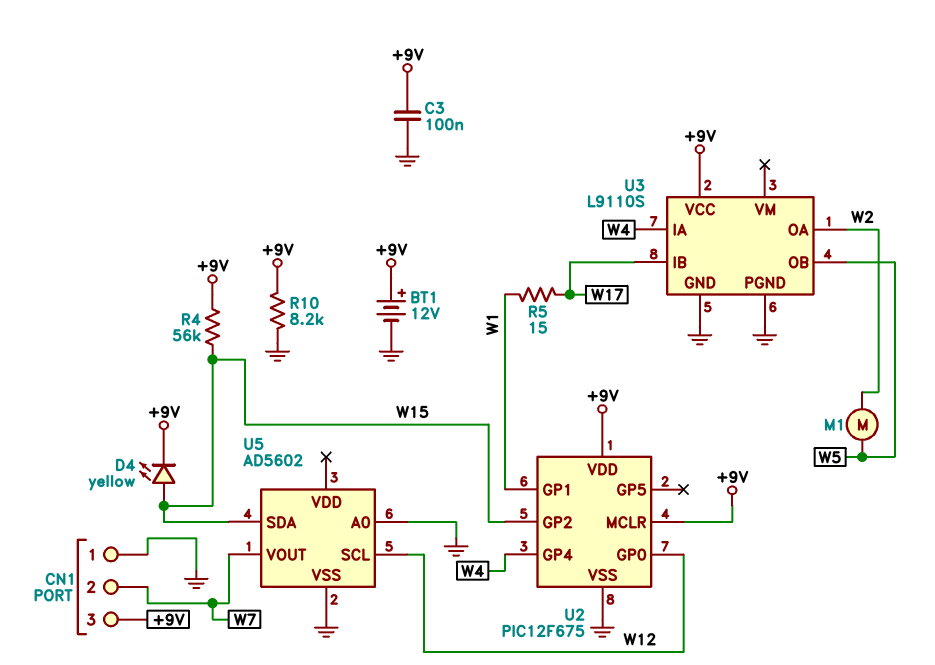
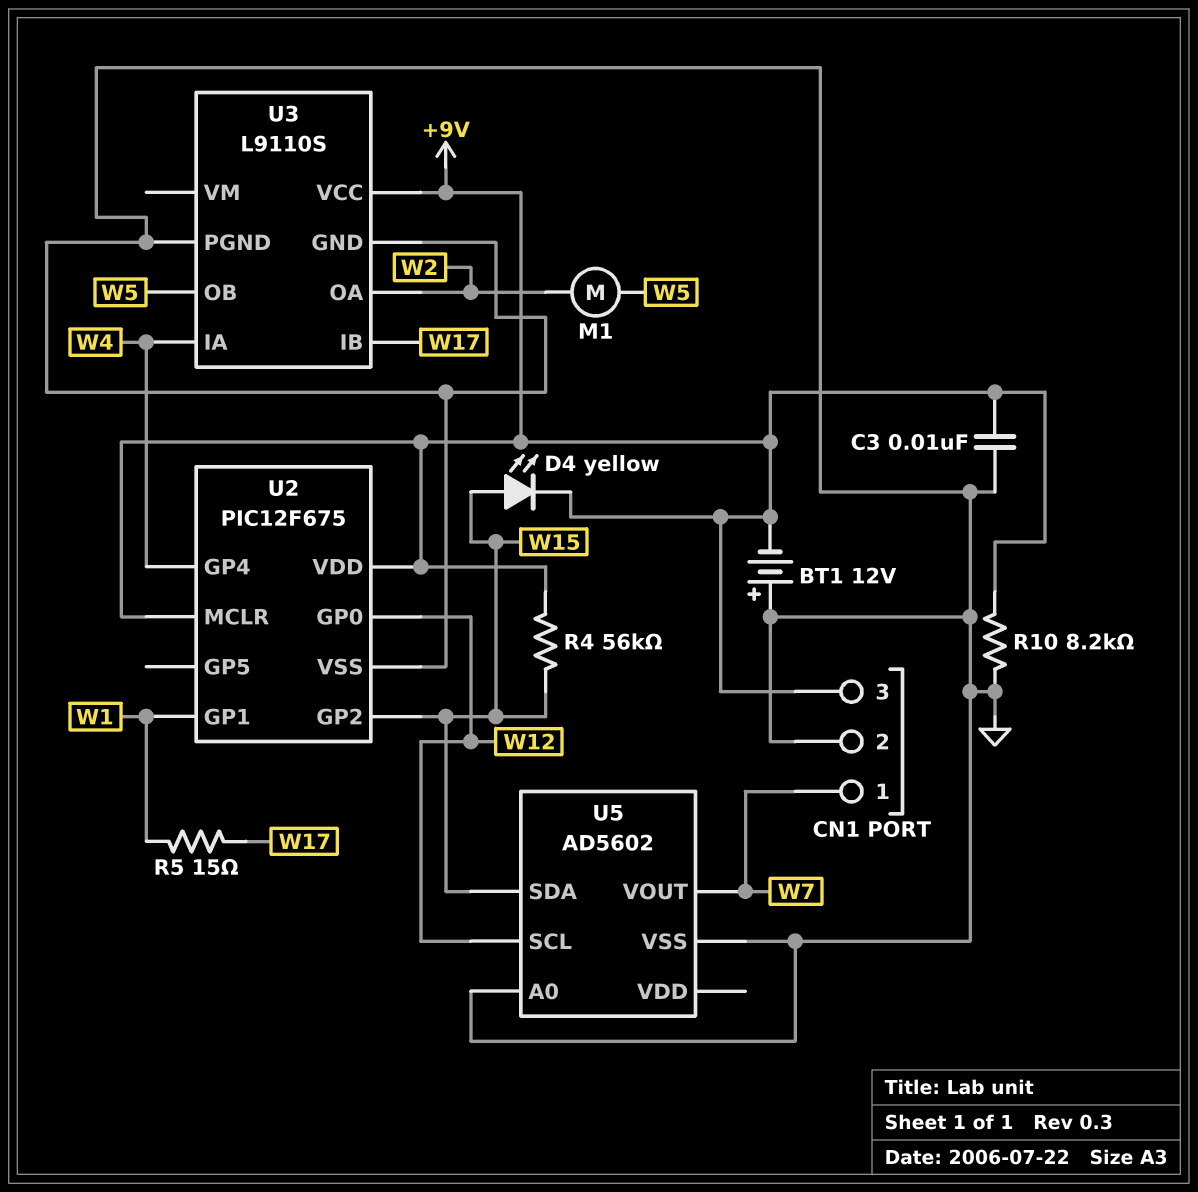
BT1: 12V (plus +9V, minus GND) -> 12V (plus GND, minus +9V)
C3: 100nF (+9V, GND) -> 10nF (+9V, GND)
CN1 pin 1: GND -> W7
CN1 pin 2: W7 -> GND

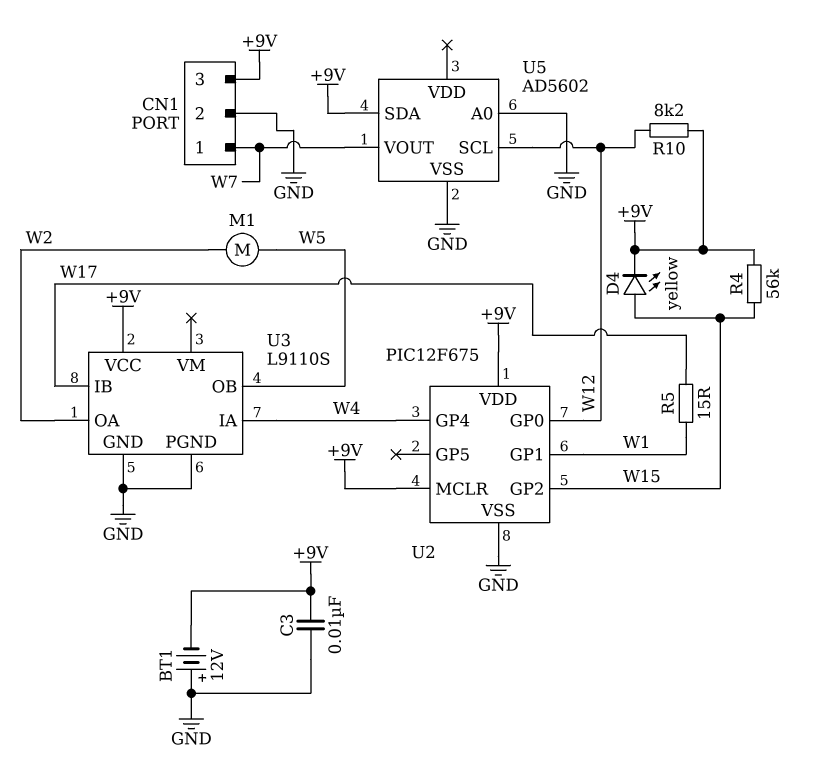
R10: 8.2k (+9V, GND) -> 8.2k (+9V, W12)
U5 pin SDA: W15 -> +9V

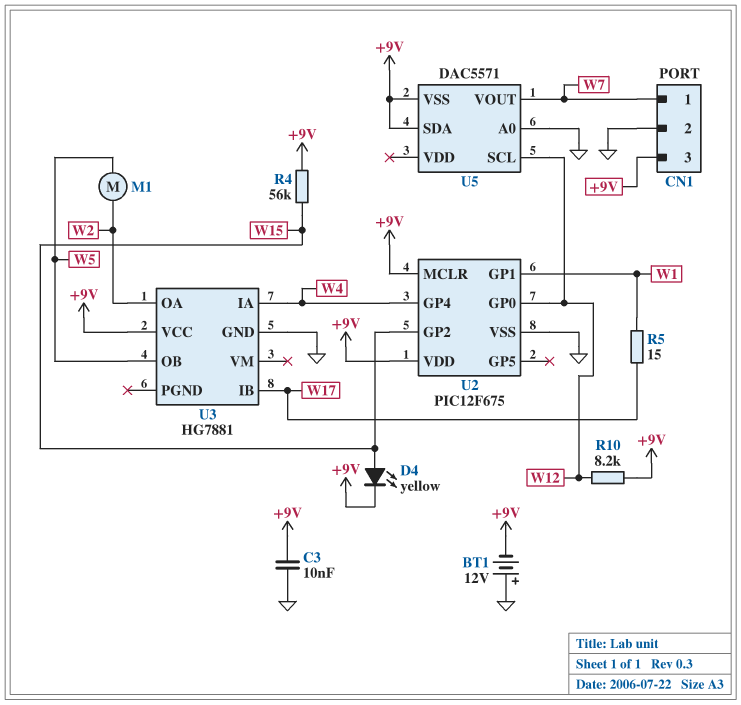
U3: L9110S -> HG7881
U3 pin PGND: GND -> none
U5: AD5602 -> DAC5571
U5 pin VSS: GND -> +9V

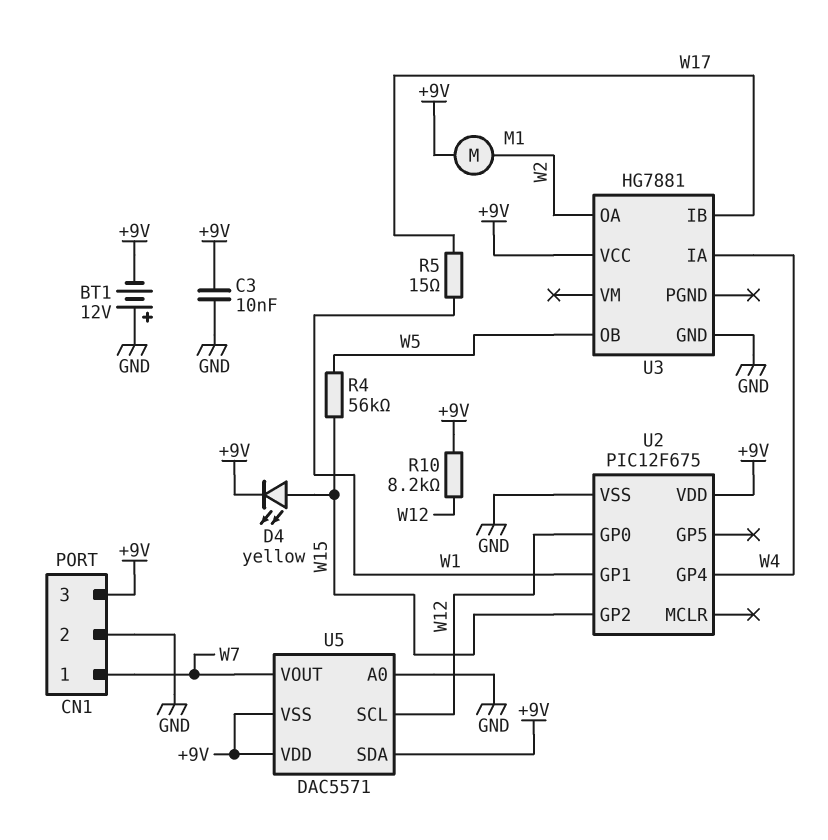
M1: motor (W2, W5) -> motor (+9V, W2)
R4: 56k (+9V, W15) -> 56k (W5, W15)
U2 pin MCLR: +9V -> none
U5 pin VDD: none -> +9V

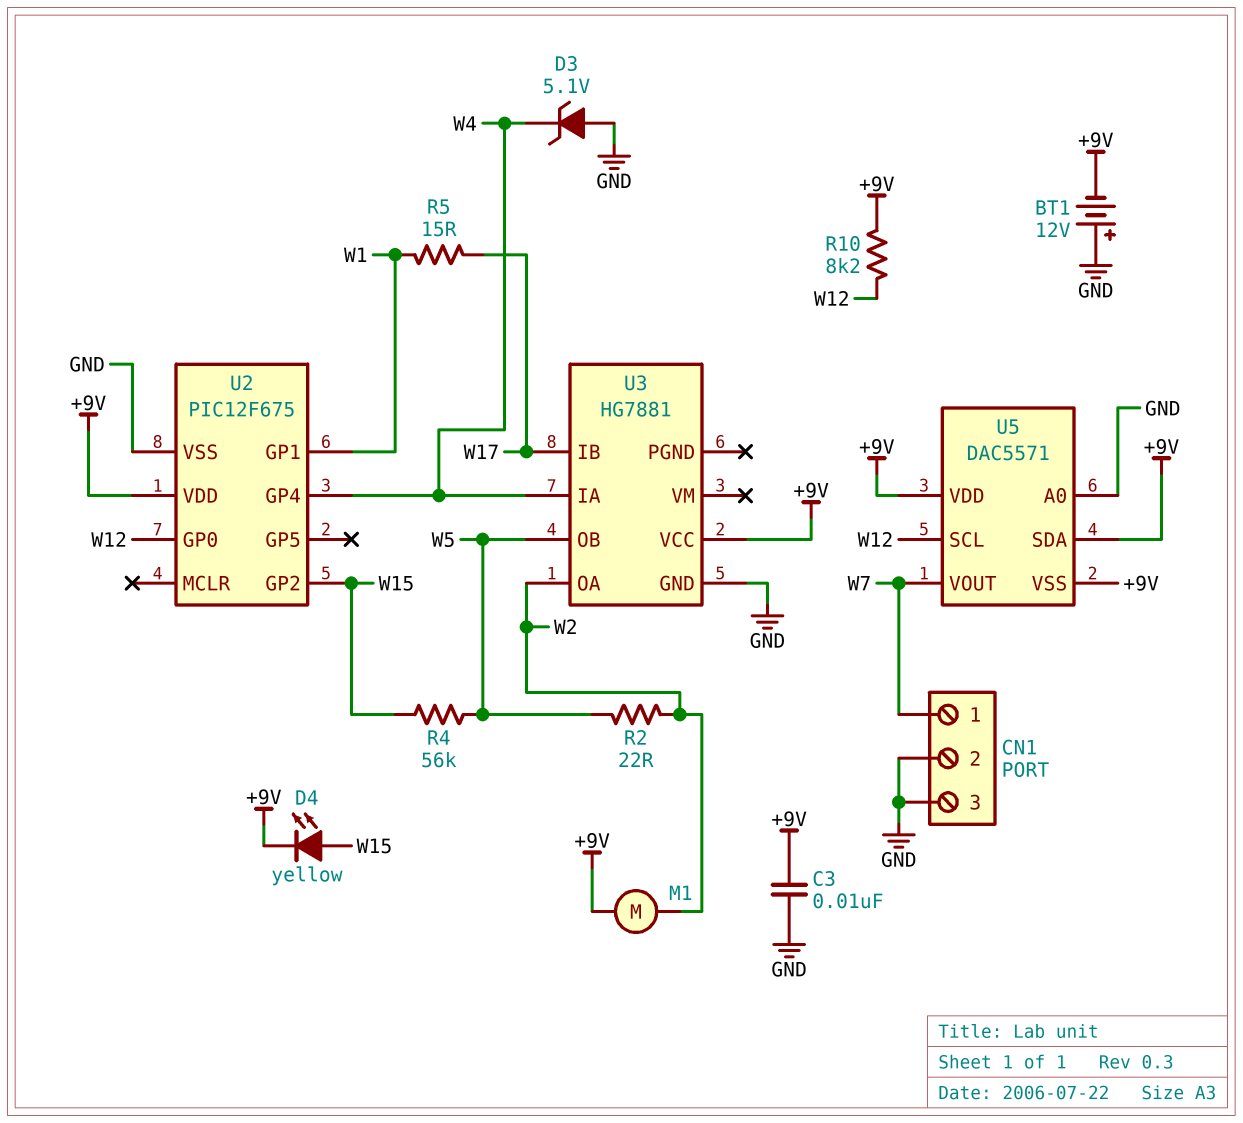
CN1 pin 3: +9V -> GND
D3: none -> zener 5.1V (A GND, K W4)
R2: none -> 22 (W2, W5)

